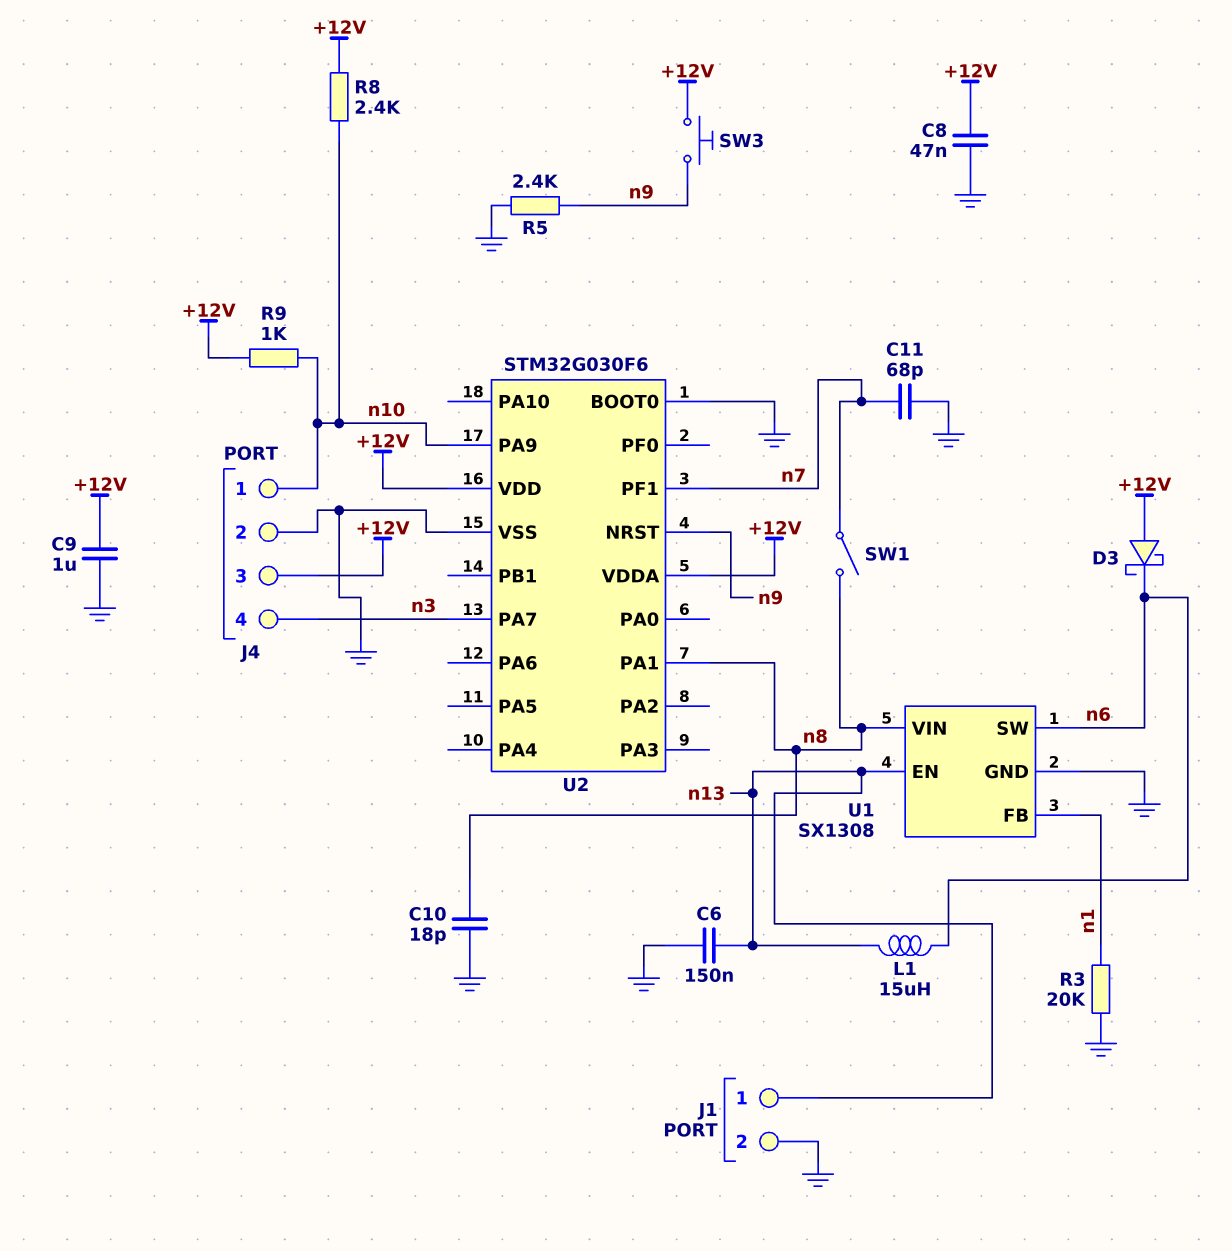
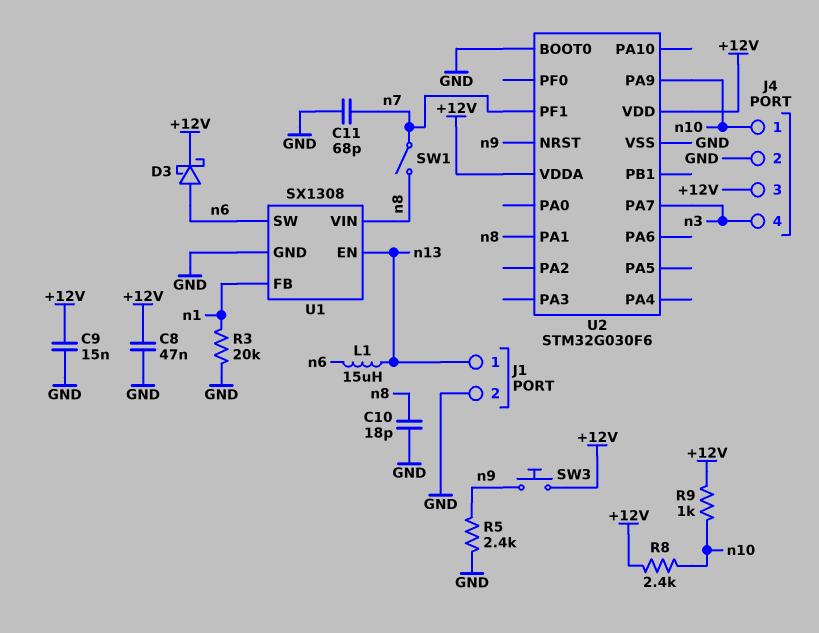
C6: 150nF (GND, n13) -> none
C9: 1uF (+12V, GND) -> 15nF (+12V, GND)
D3: schottky (A +12V, K n6) -> schottky (A n6, K +12V)

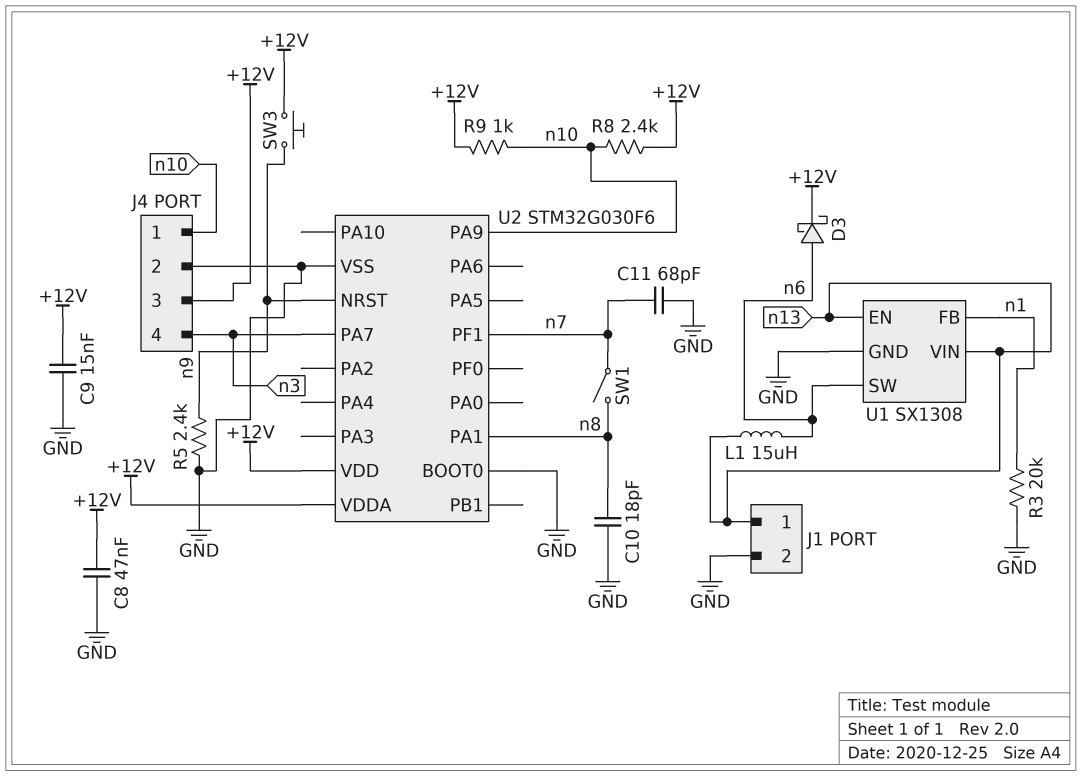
U1 pin VIN: n8 -> n13

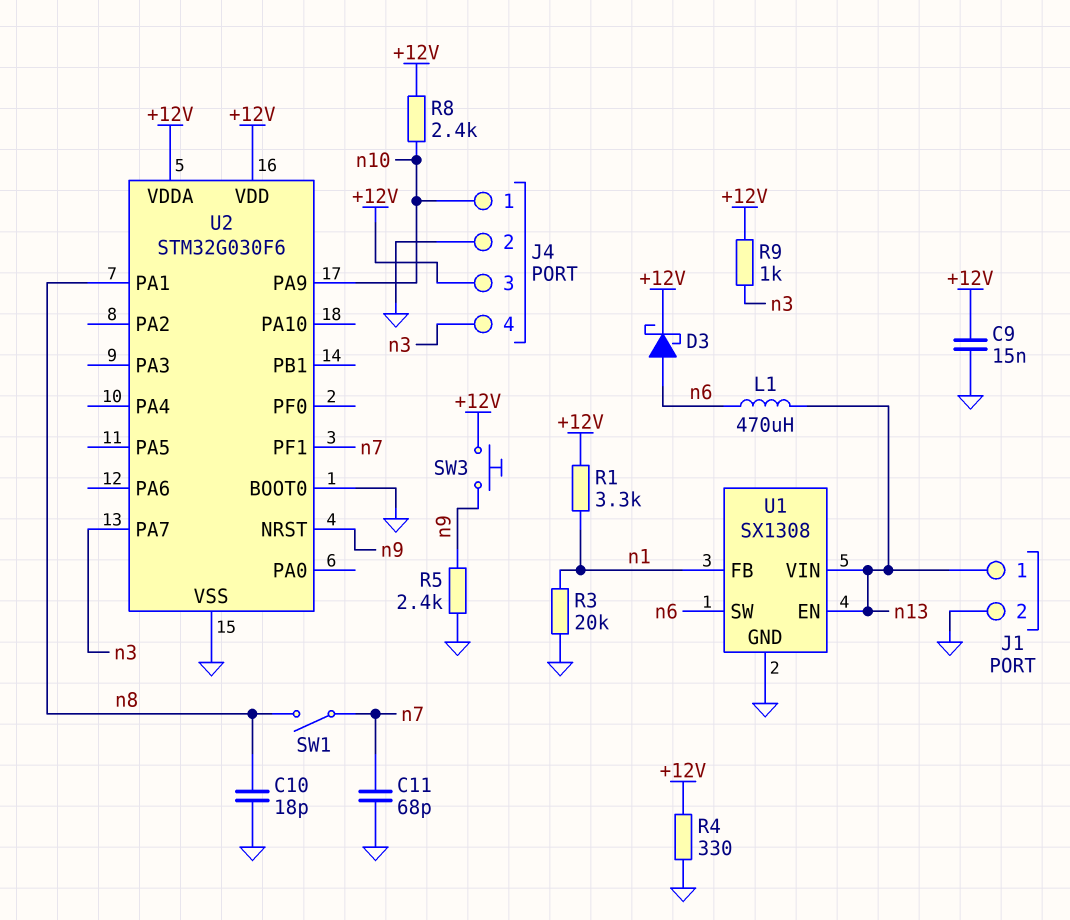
C8: 47nF (+12V, GND) -> none
L1: 15uH (n6, n13) -> 470uH (n6, n13)
R1: none -> 3.3k (+12V, n1)
R4: none -> 330 (+12V, GND)
R9: 1k (+12V, n10) -> 1k (+12V, n3)

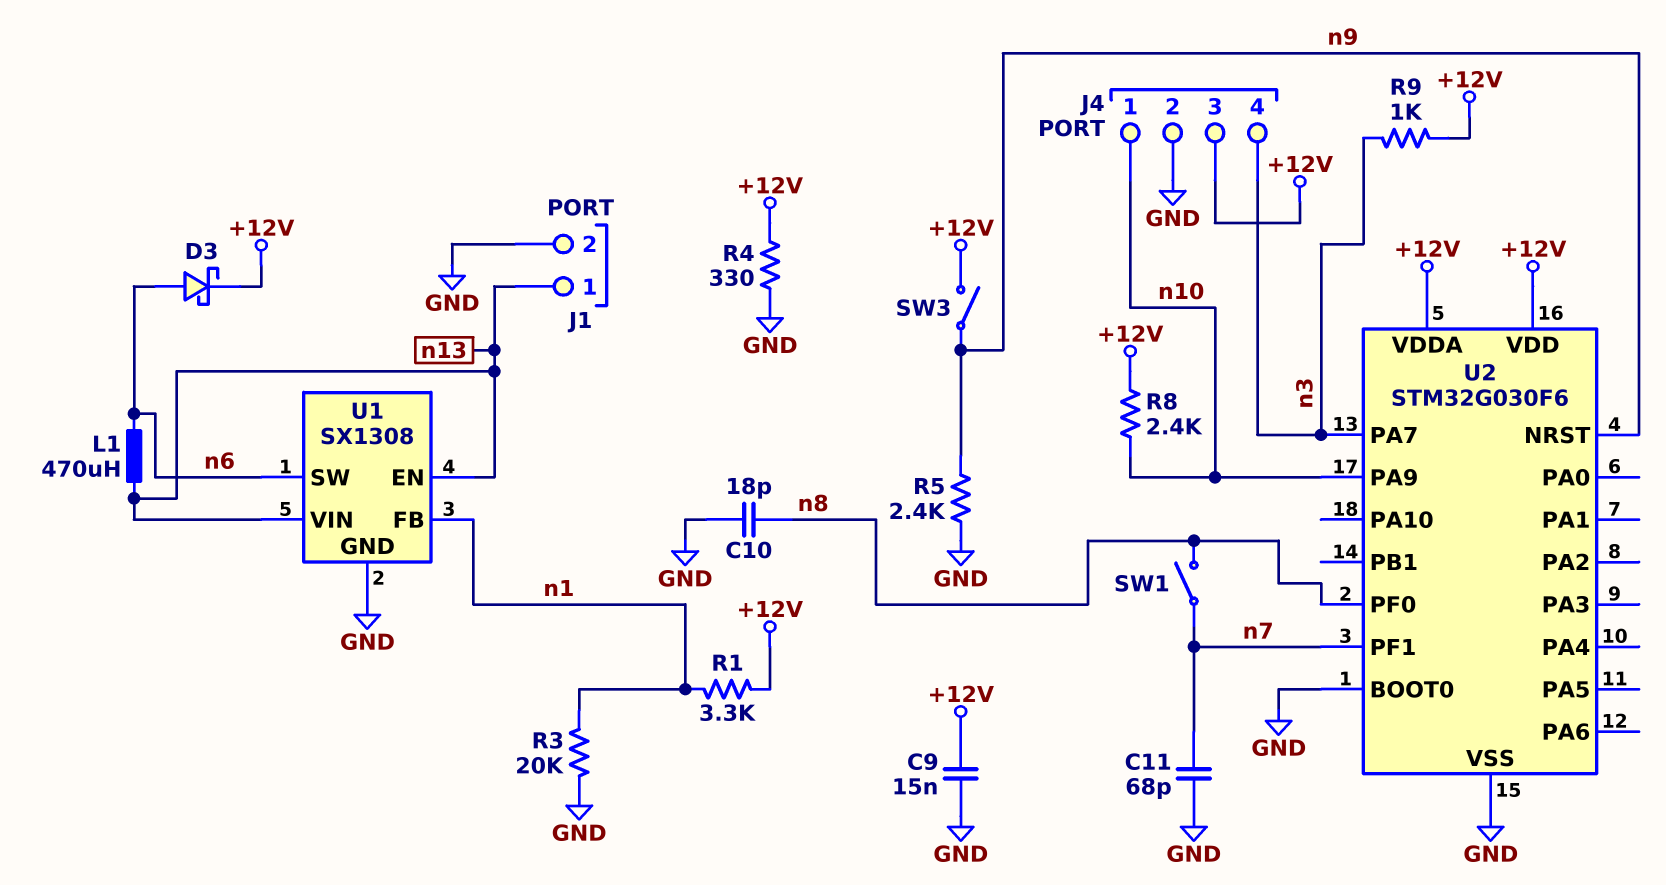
SW3: button (+12V, n9) -> switch (+12V, n9)
U2 pin PA1: n8 -> none
U2 pin PF0: none -> n8

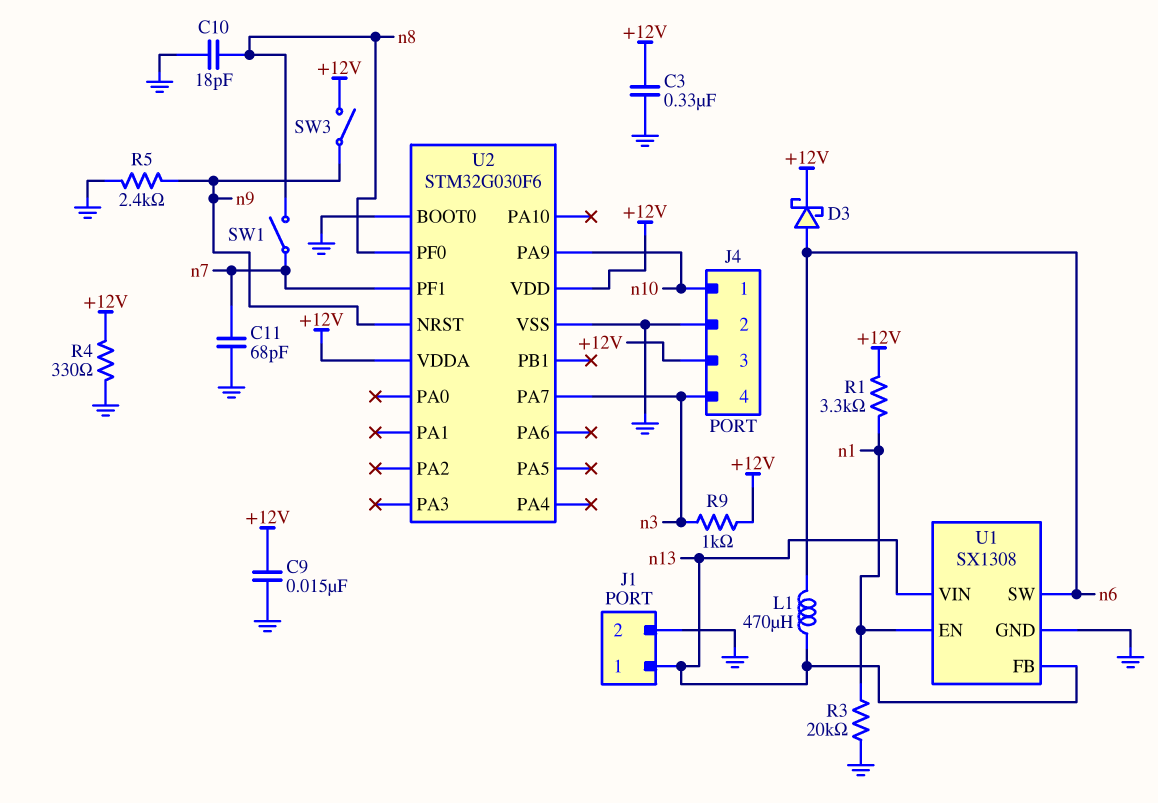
C3: none -> 330nF (+12V, GND)
R8: 2.4k (+12V, n10) -> none
U1 pin EN: n13 -> n1
U1 pin FB: n1 -> n13

